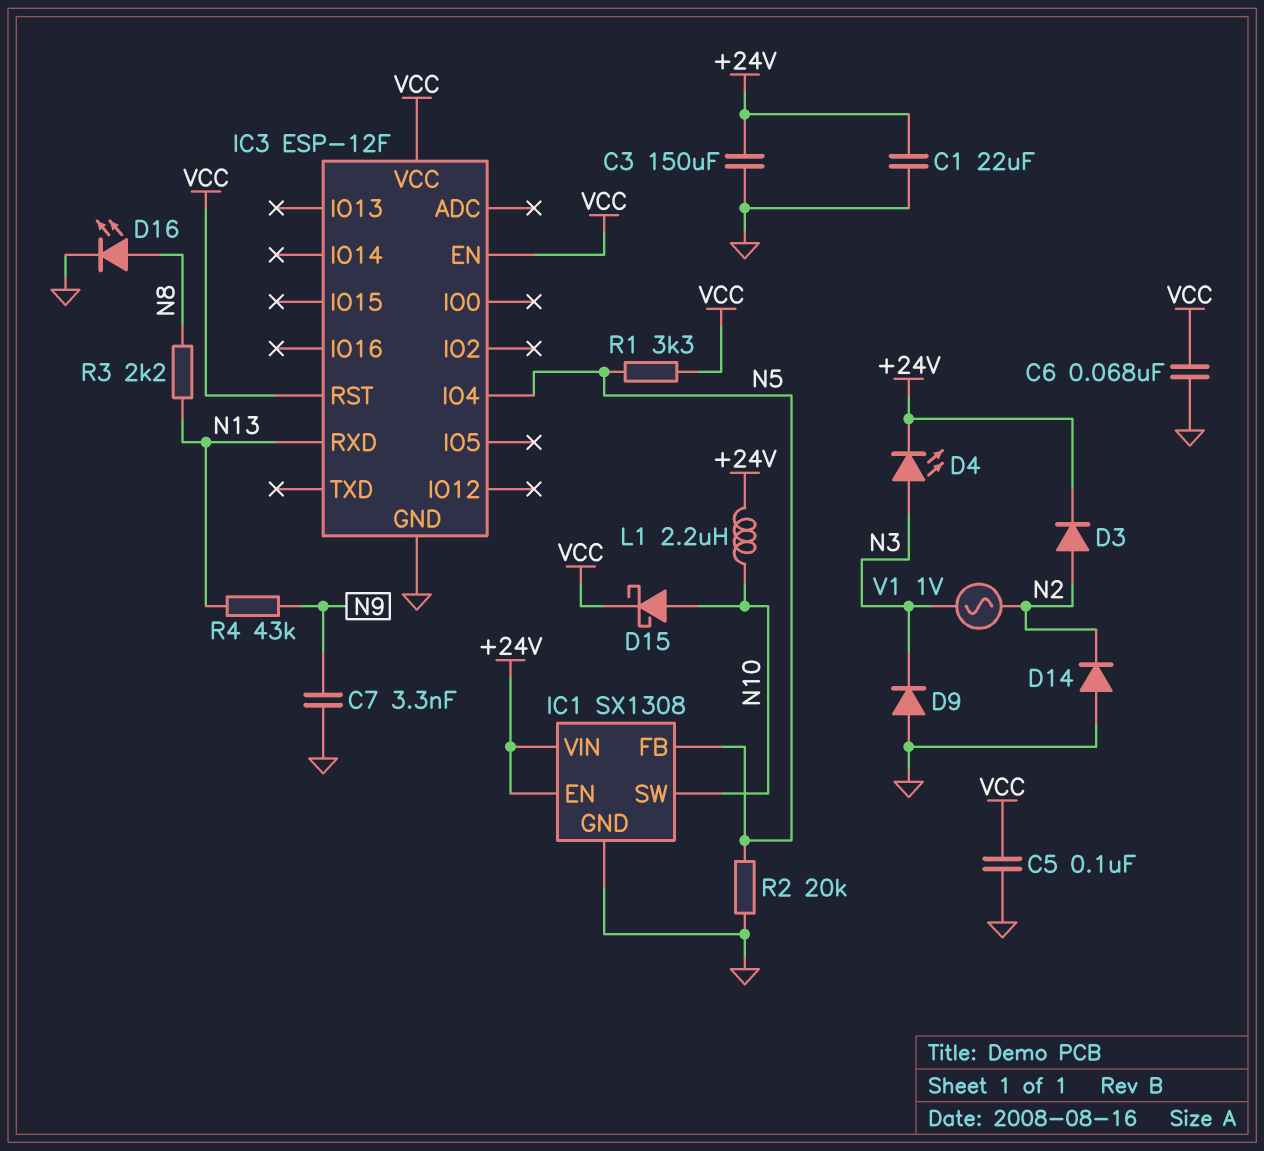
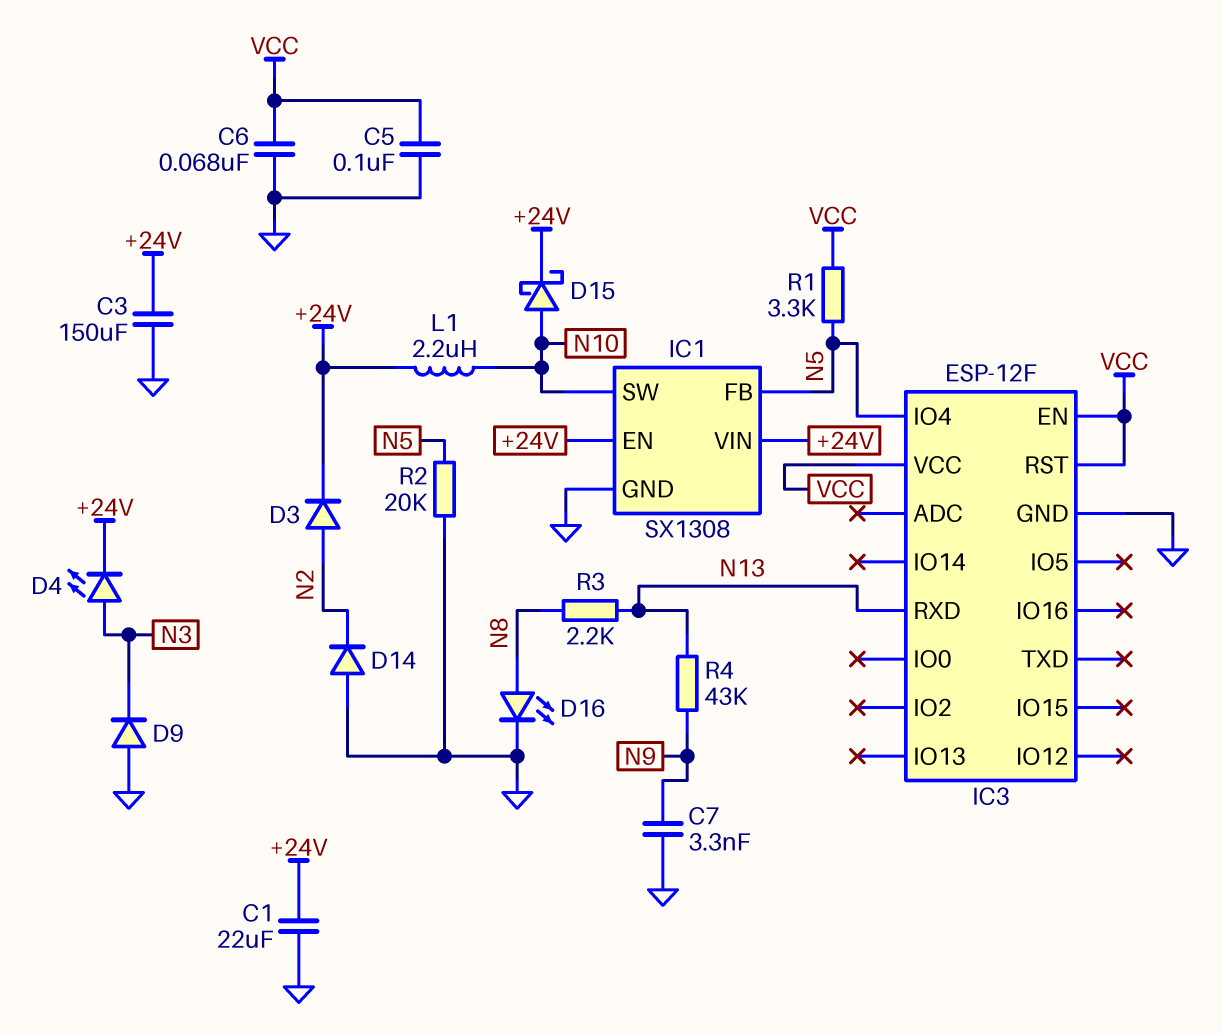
D15: schottky (A N10, K VCC) -> schottky (A N10, K +24V)
V1: AC 1V (N2, N3) -> none

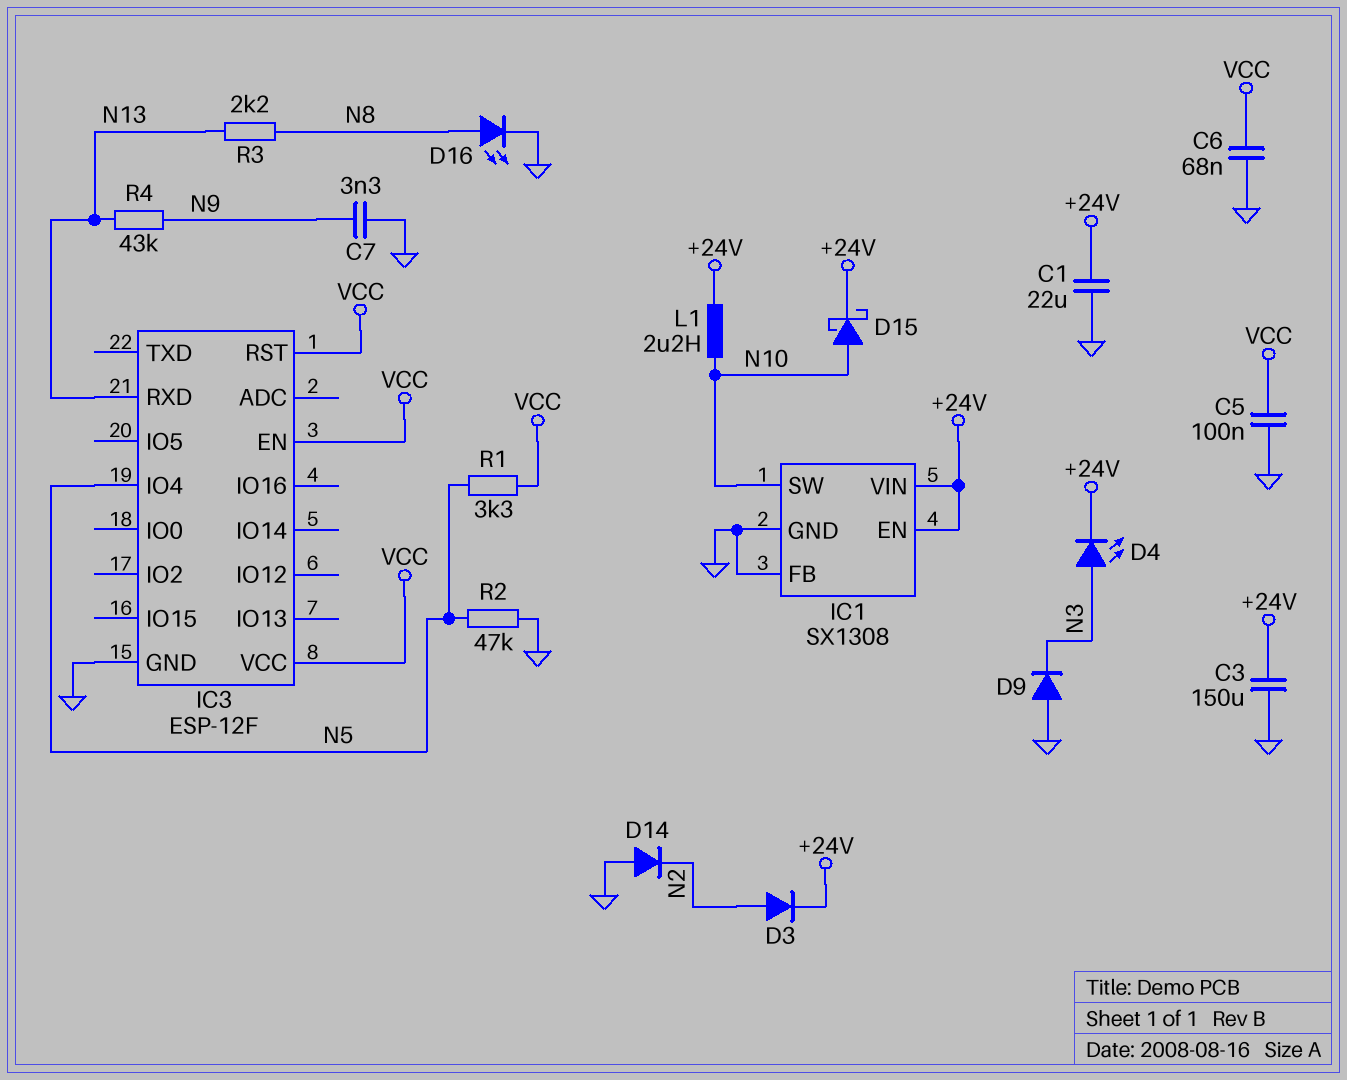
IC1 pin FB: N5 -> GND
R2: 20k (GND, N5) -> 47k (GND, N5)

